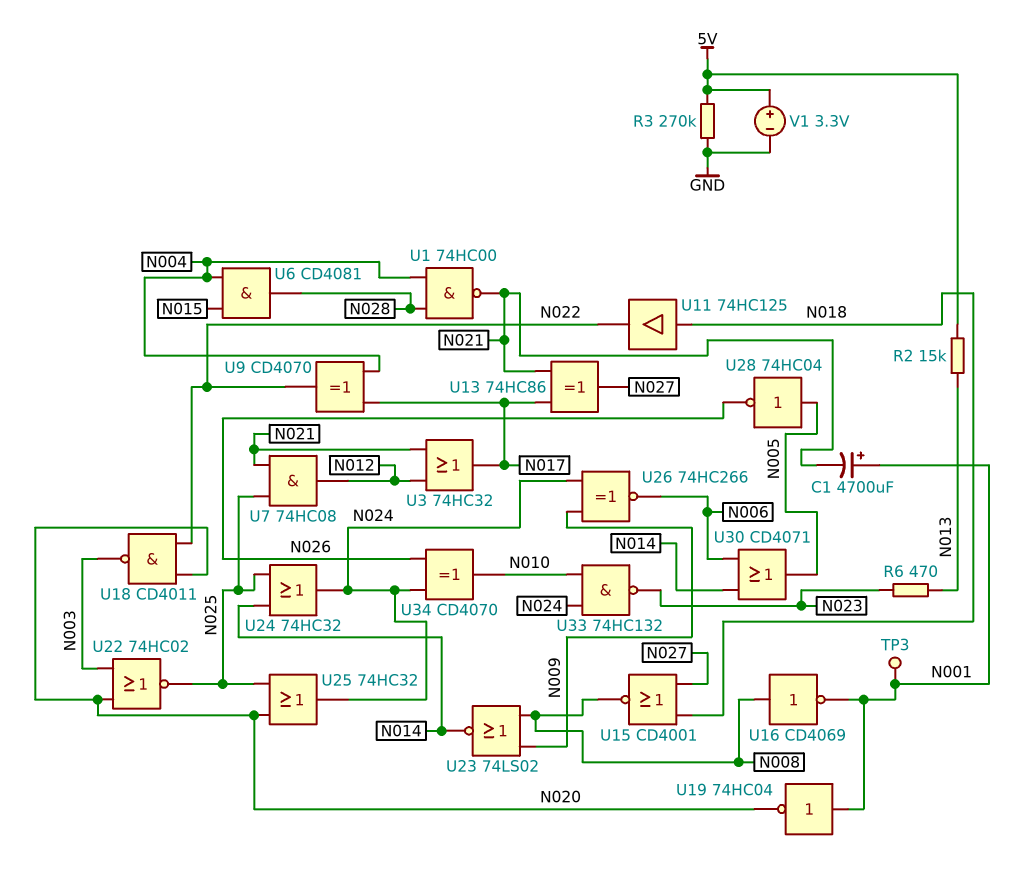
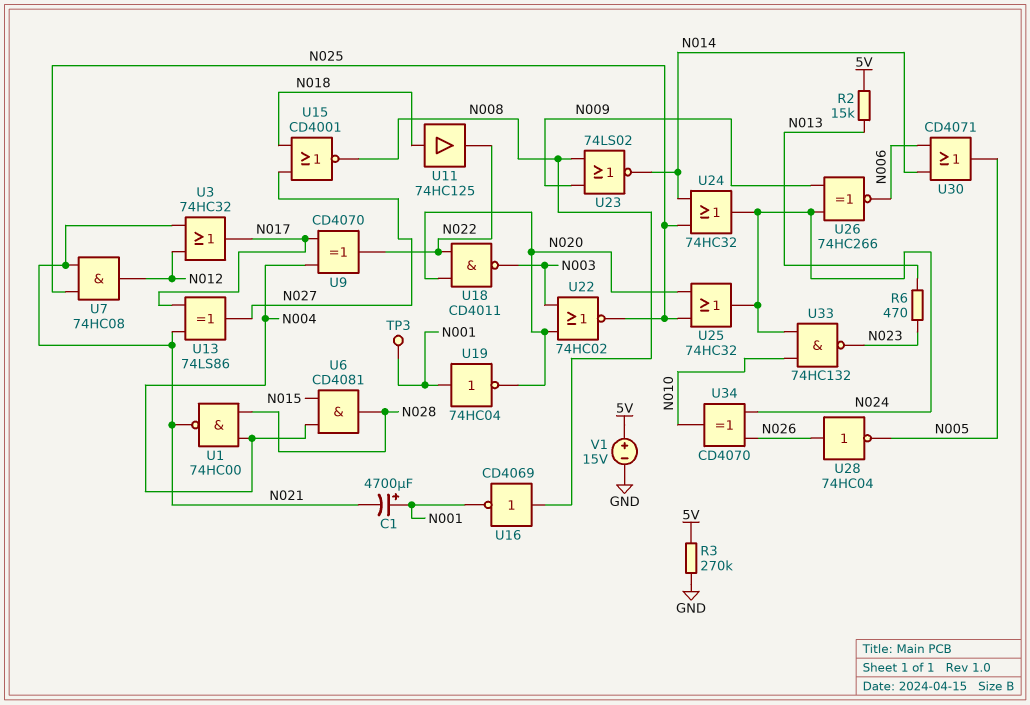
U13: XOR 74HC86 (in N017, in N021, out N027) -> XOR 74LS86 (in N017, in N021, out N027)
U28: NOT 74HC04 (in N005, out N026) -> NOT 74HC04 (in N026, out N005)
V1: 3.3V (plus 5V, minus GND) -> 15V (plus 5V, minus GND)

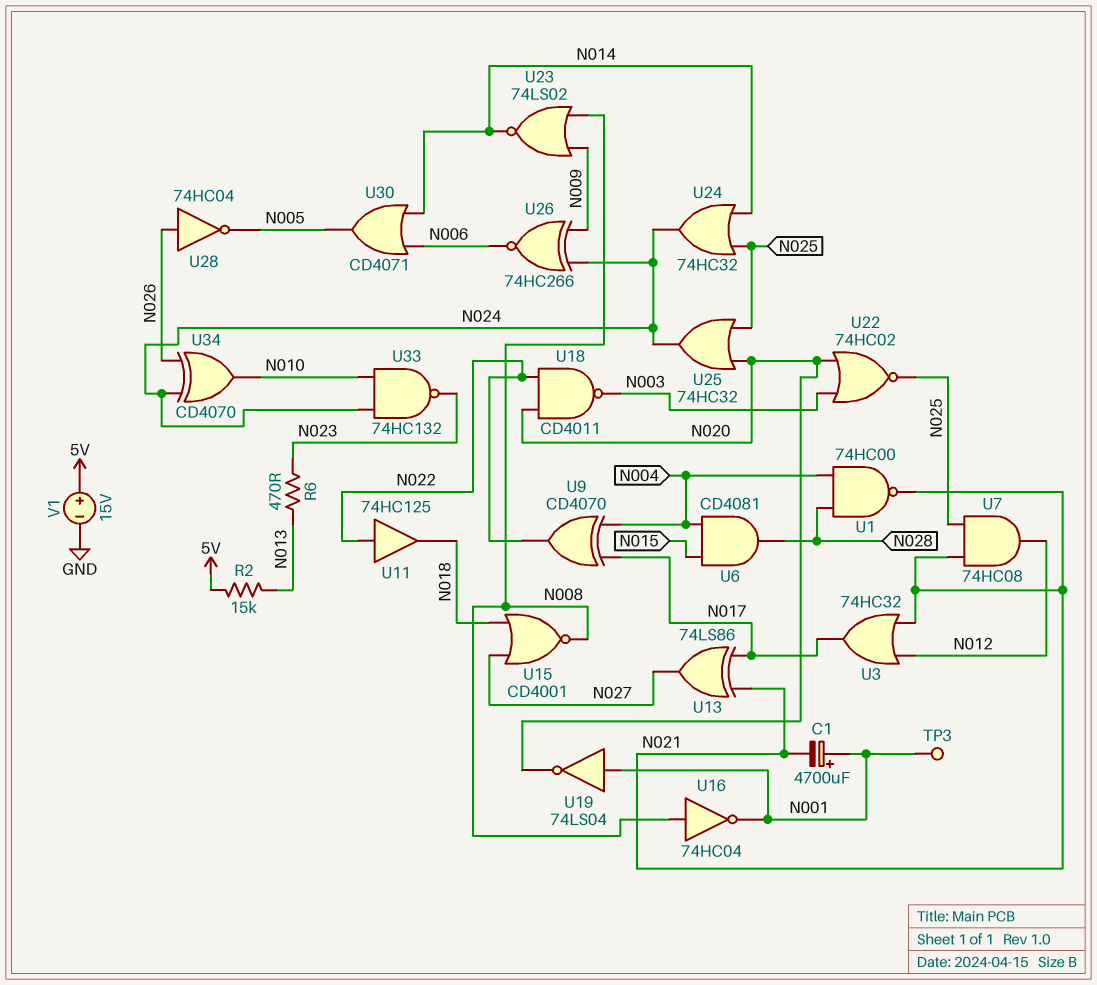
R3: 270k (5V, GND) -> none
U11: buffer 74HC125 (in N018, out N022) -> buffer 74HC125 (in N022, out N018)
U16: NOT CD4069 (in N008, out N001) -> NOT 74HC04 (in N008, out N001)
U19: NOT 74HC04 (in N001, out N020) -> NOT 74LS04 (in N001, out N020)

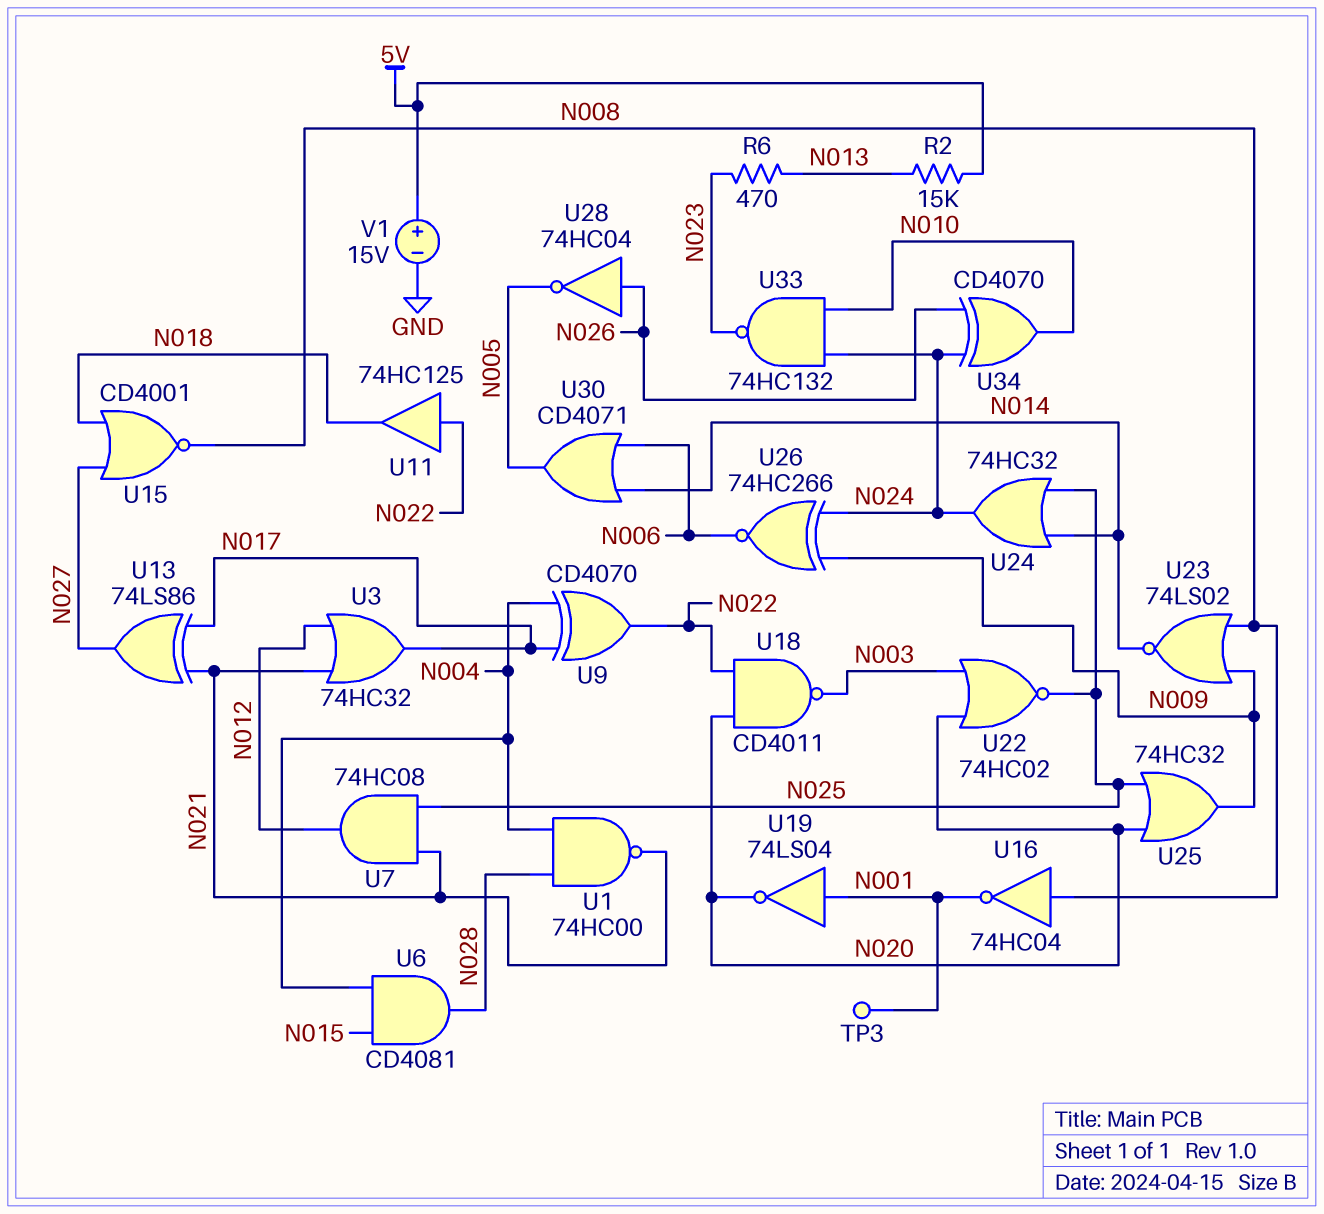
C1: 4700uF (plus N001, minus N021) -> none
U25: OR 74HC32 (in N020, in N025, out N024) -> OR 74HC32 (in N020, in N025, out N009)

